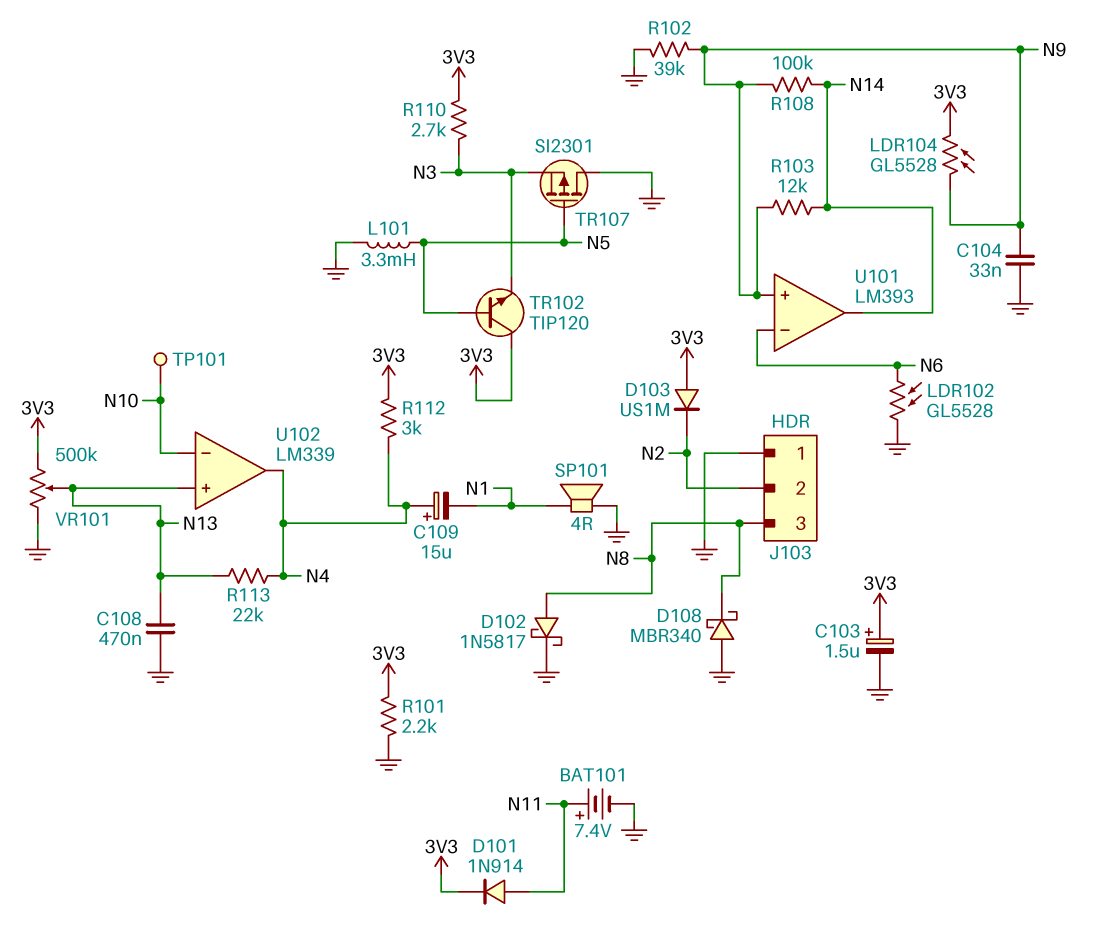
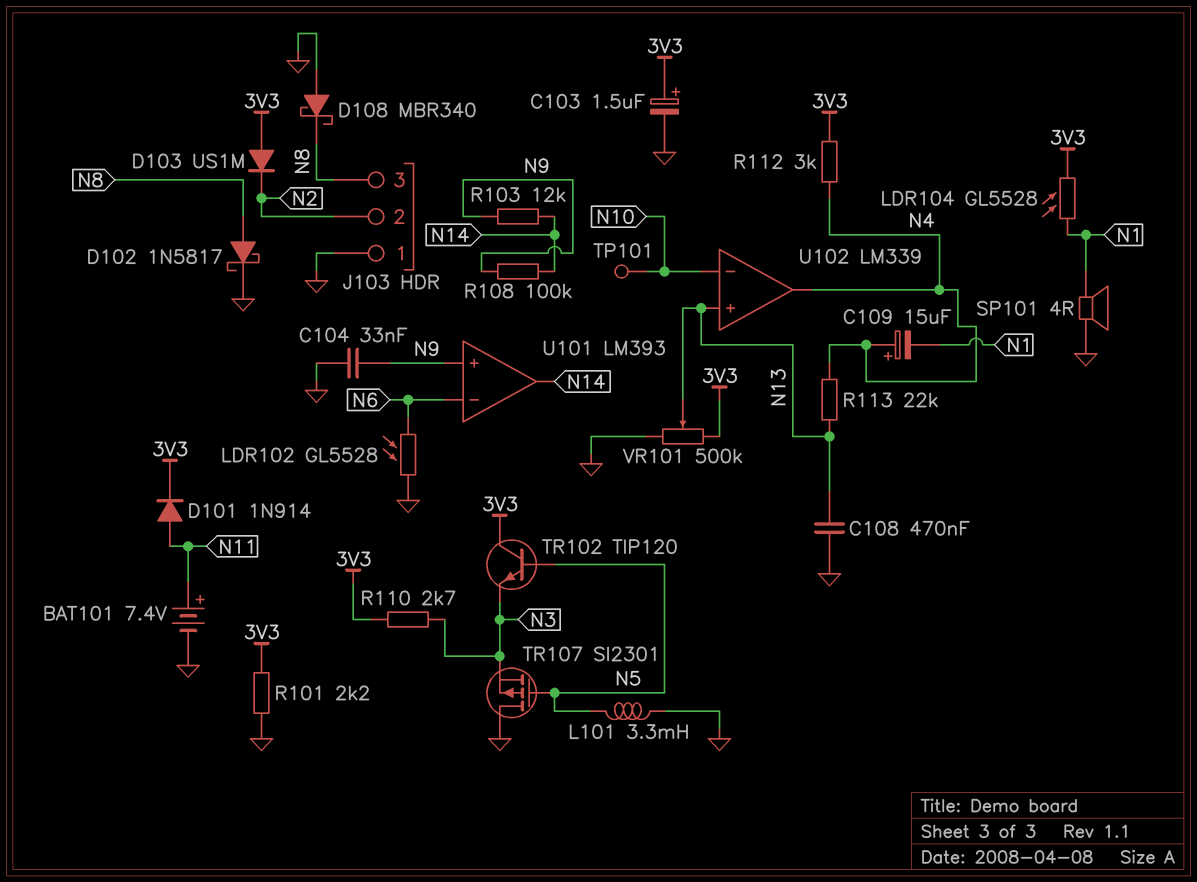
LDR104: GL5528 (3V3, N9) -> GL5528 (3V3, N1)
R102: 39k (GND, N9) -> none

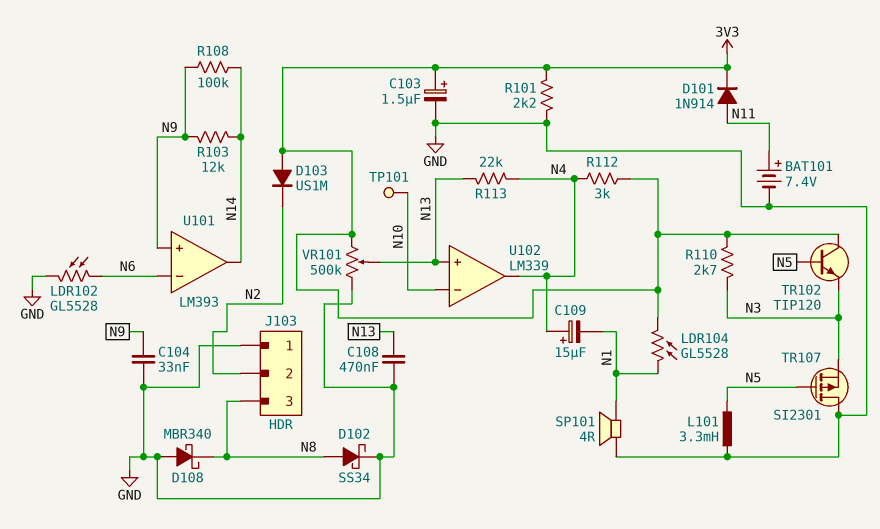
D102: schottky 1N5817 (A N8, K GND) -> schottky SS34 (A N8, K GND)

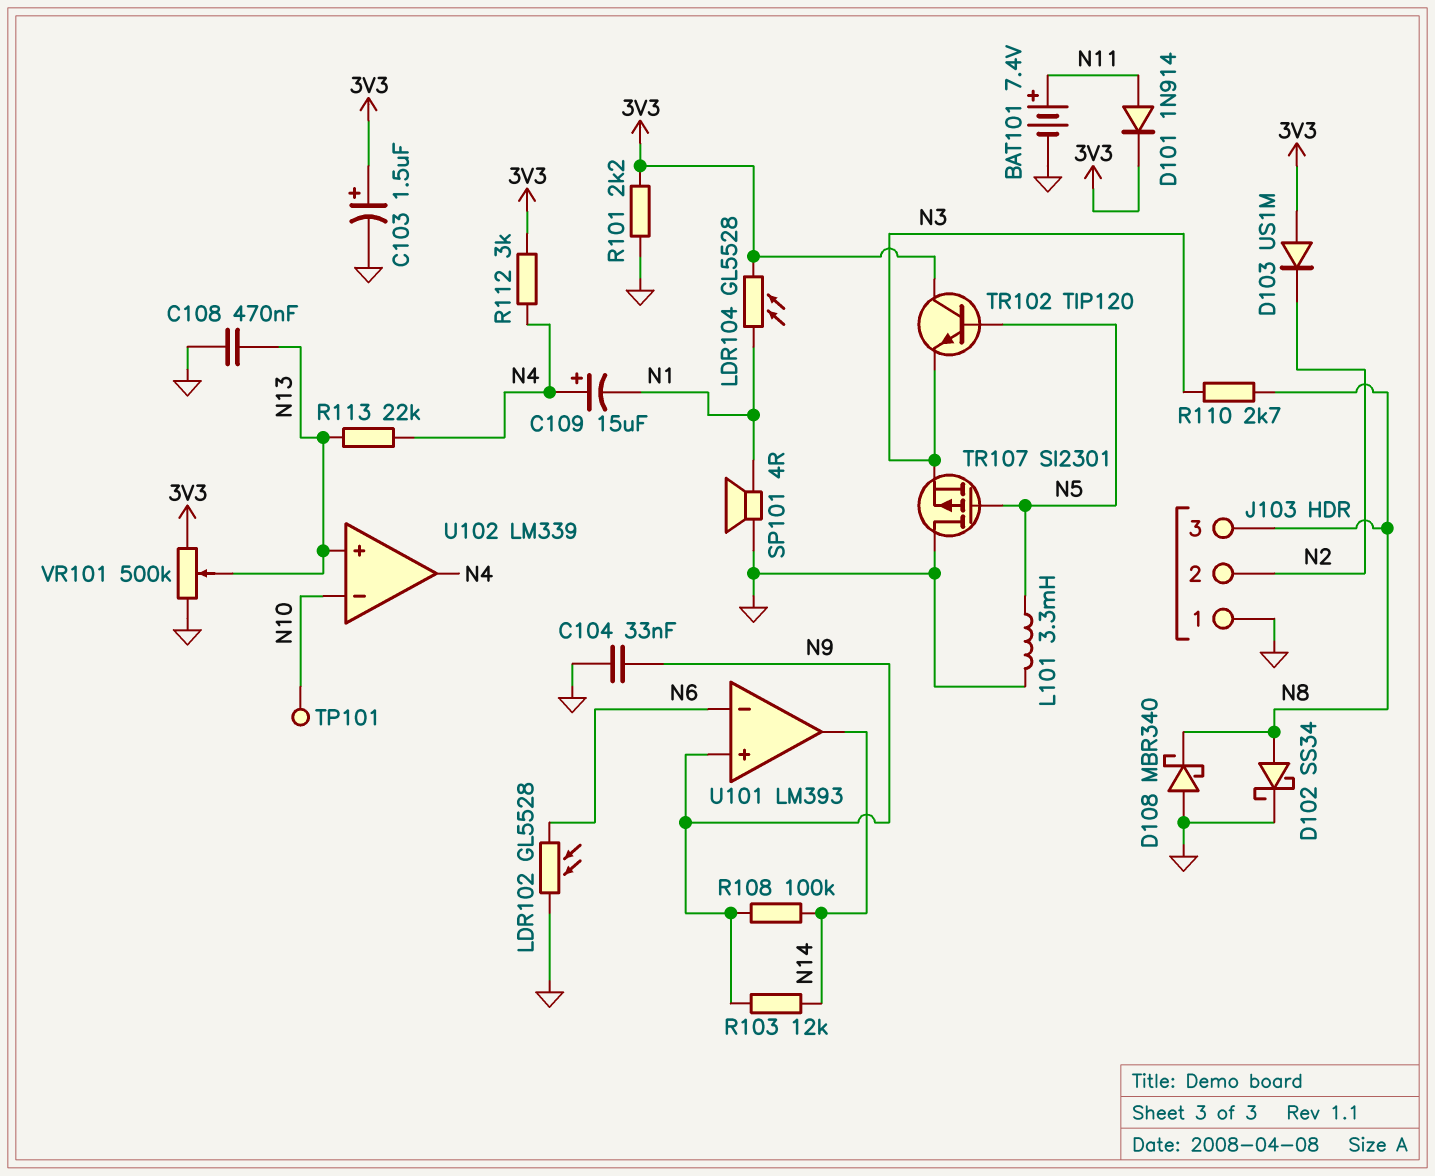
R110: 2.7k (3V3, N3) -> 2.7k (N3, N8)

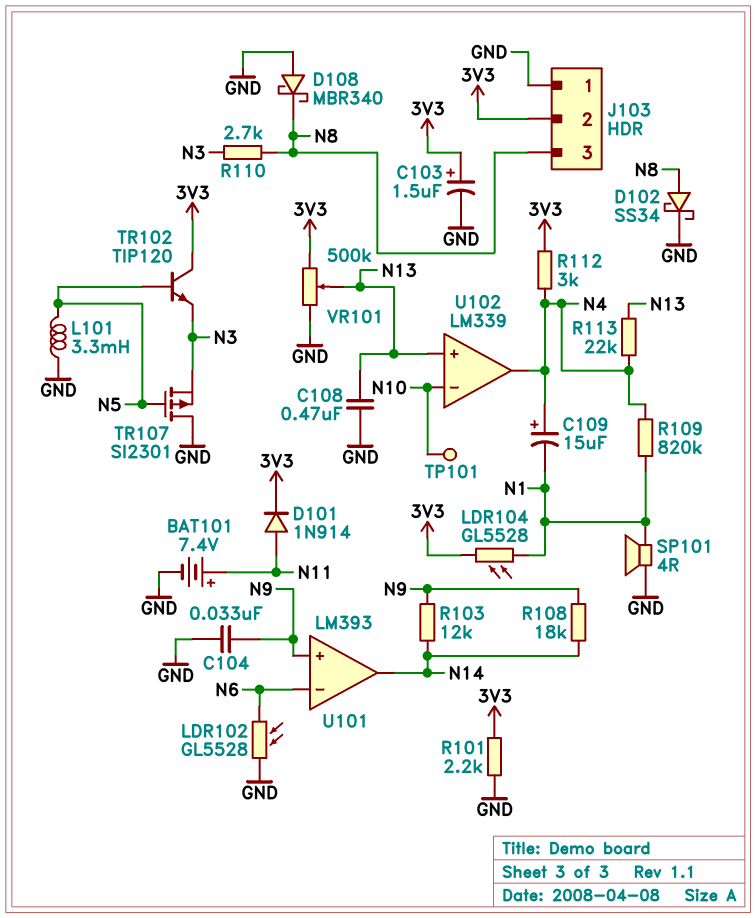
D103: diode US1M (A 3V3, K N2) -> none
J103 pin 2: N2 -> 3V3
R108: 100k (N9, N14) -> 18k (N9, N14)
R109: none -> 820k (N1, N4)

